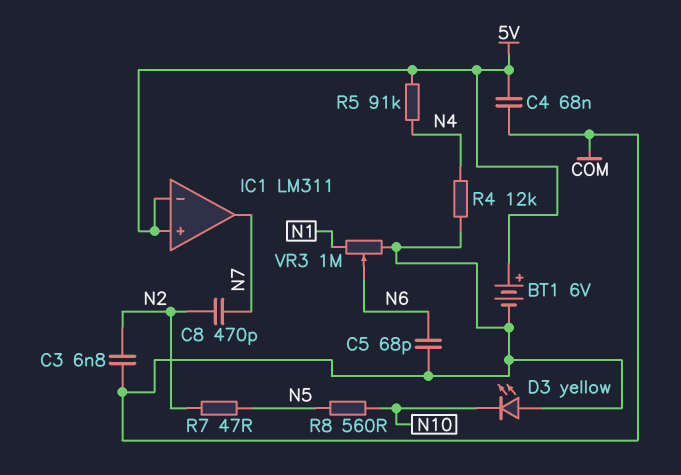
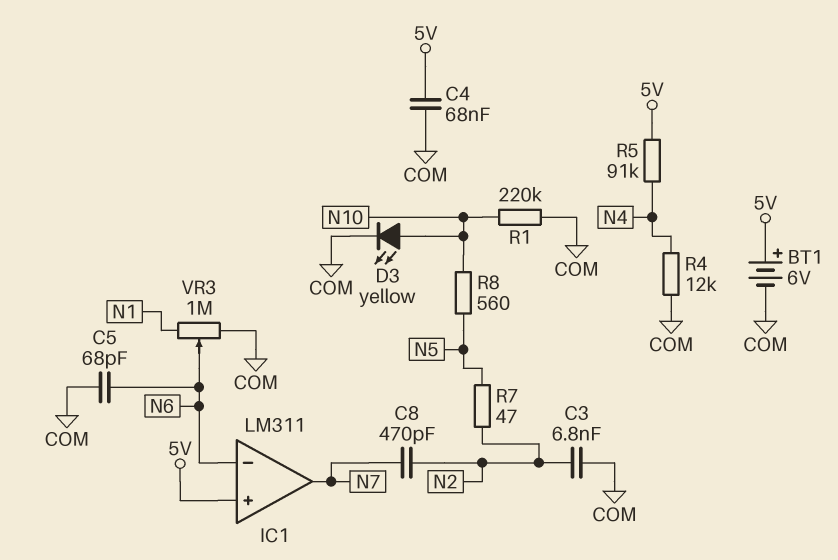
D3: LED yellow (A COM, K N10) -> LED yellow (A N10, K COM)
IC1 pin in-: 5V -> N6
R1: none -> 220k (COM, N10)

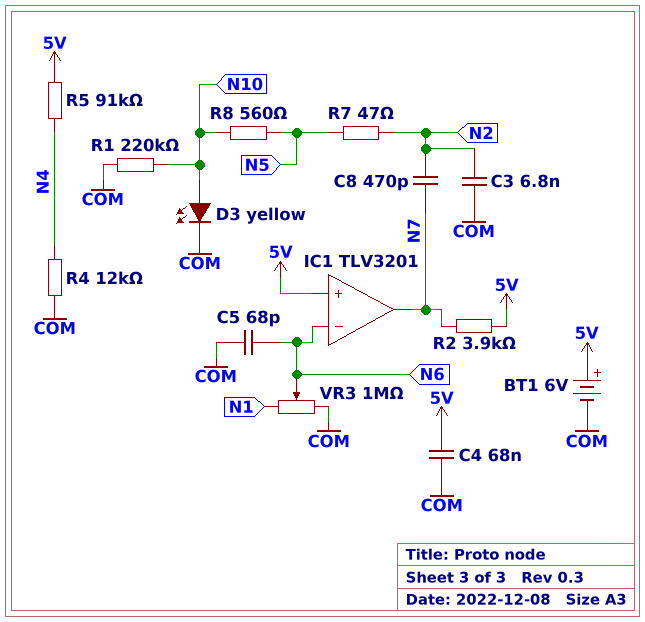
IC1: LM311 -> TLV3201
R2: none -> 3.9k (5V, N7)

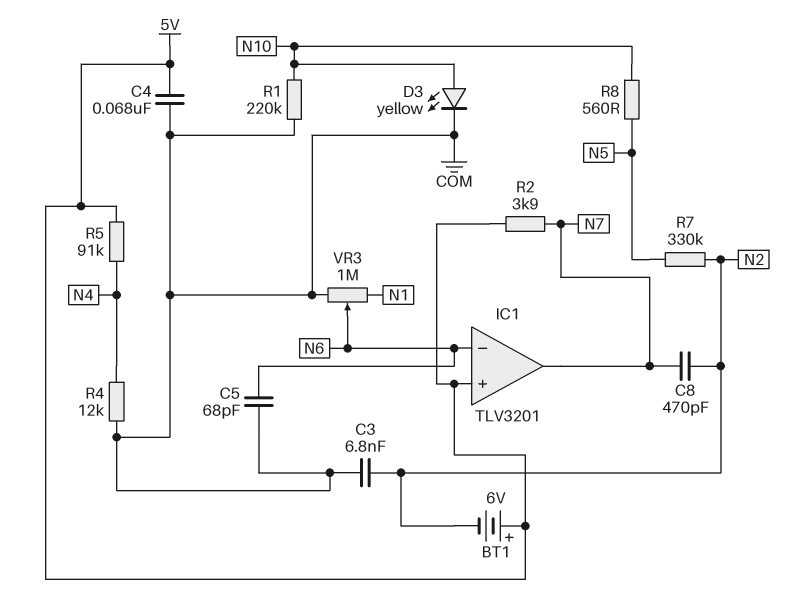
BT1: 6V (plus 5V, minus COM) -> 6V (plus 5V, minus N2)
R7: 47 (N2, N5) -> 330k (N2, N5)

